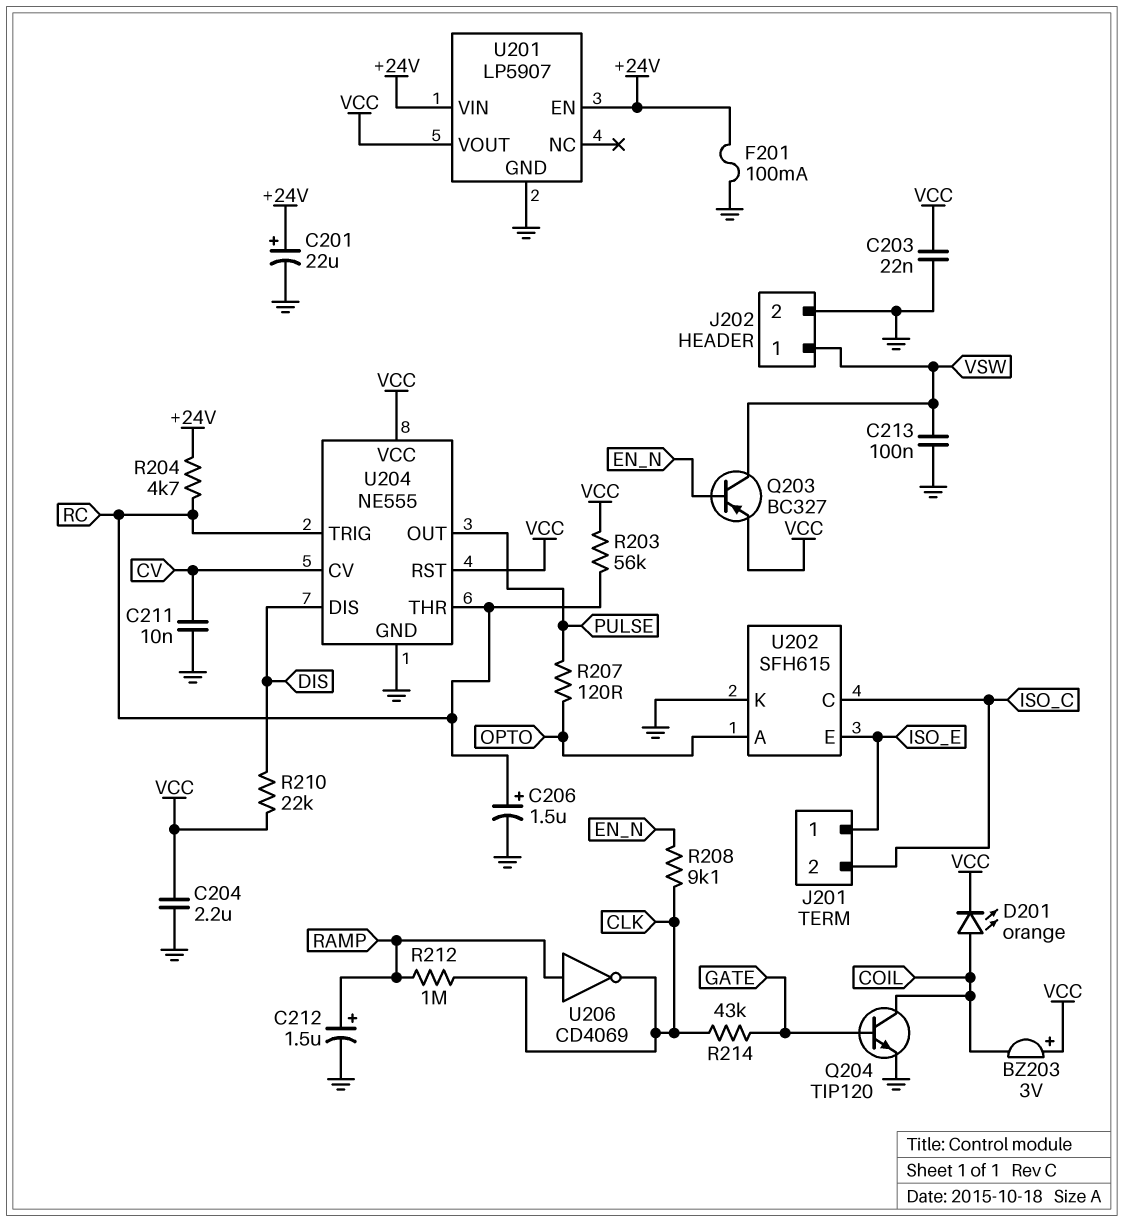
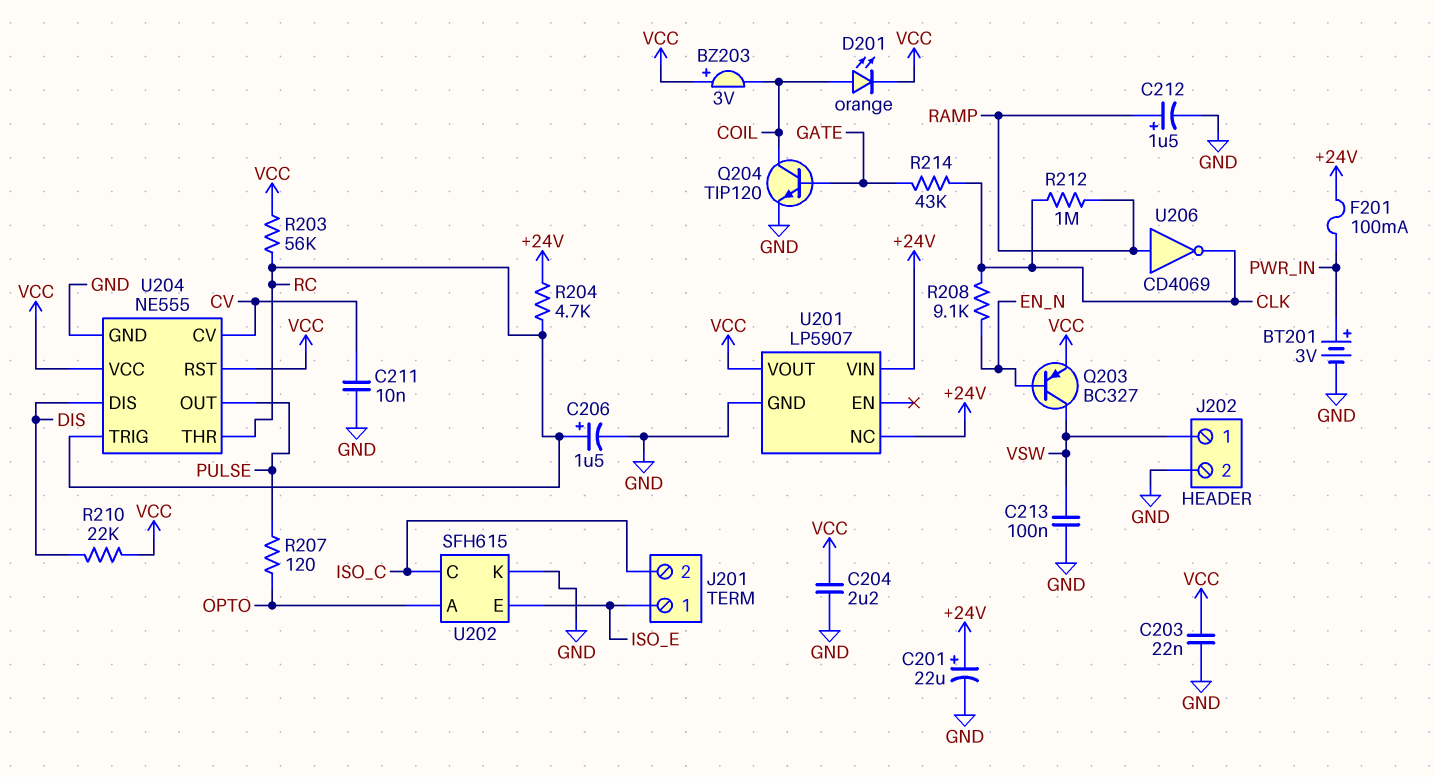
BT201: none -> 3V (plus PWR_IN, minus GND)
F201: 100mA (+24V, GND) -> 100mA (+24V, PWR_IN)
U201 pin EN: +24V -> none
U201 pin NC: none -> +24V

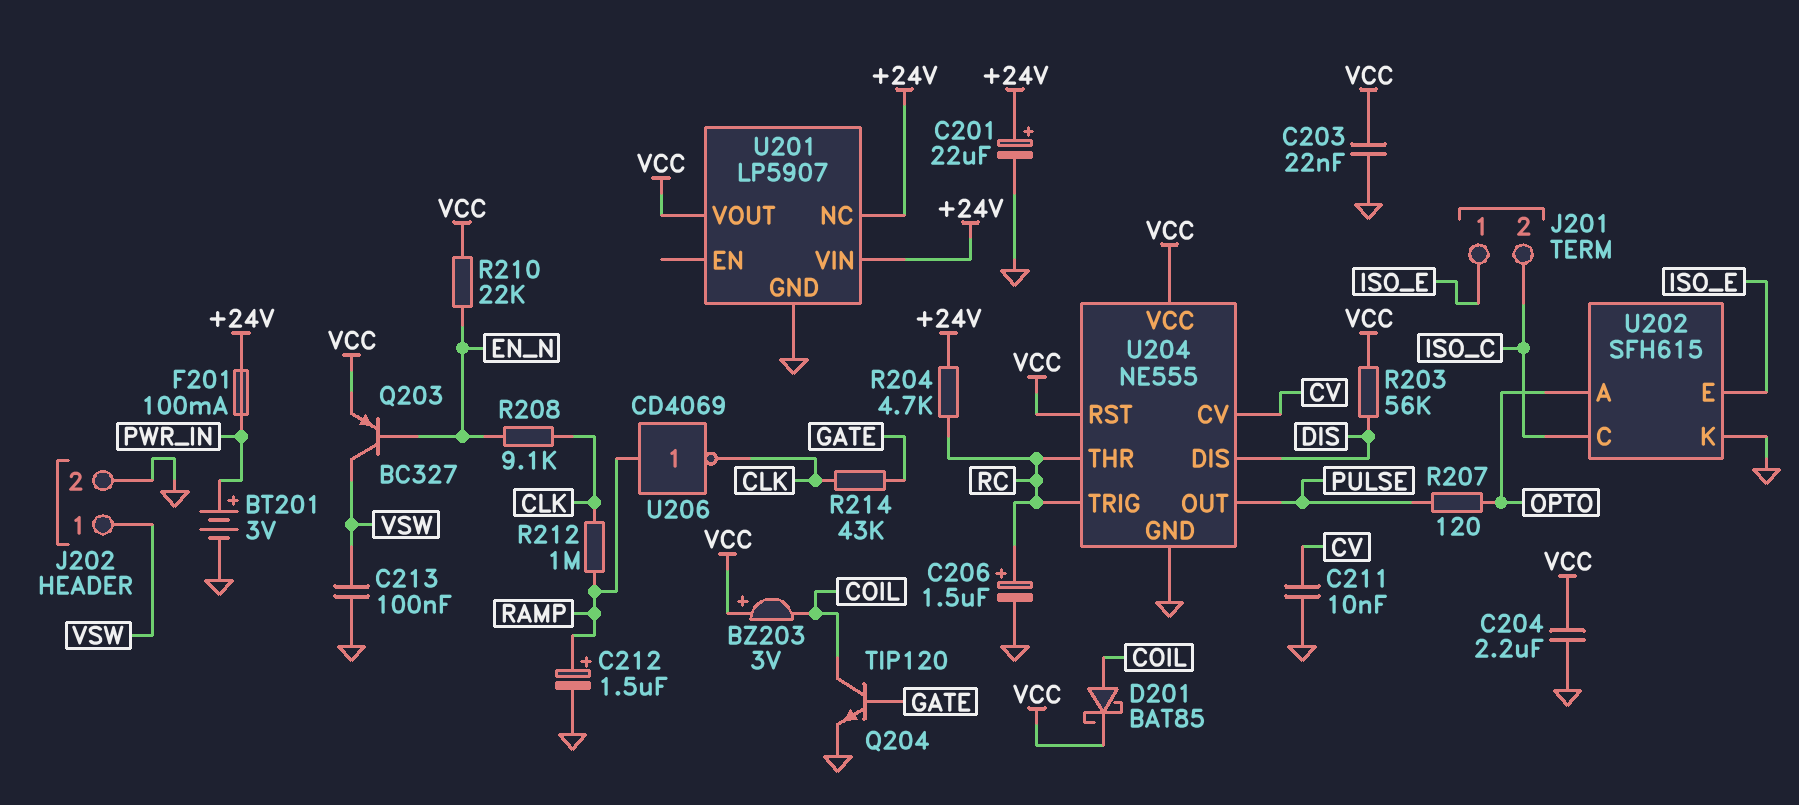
D201: LED orange (A COIL, K VCC) -> schottky BAT85 (A COIL, K VCC)
R203: 56k (RC, VCC) -> 56k (DIS, VCC)
R210: 22k (DIS, VCC) -> 22k (EN_N, VCC)

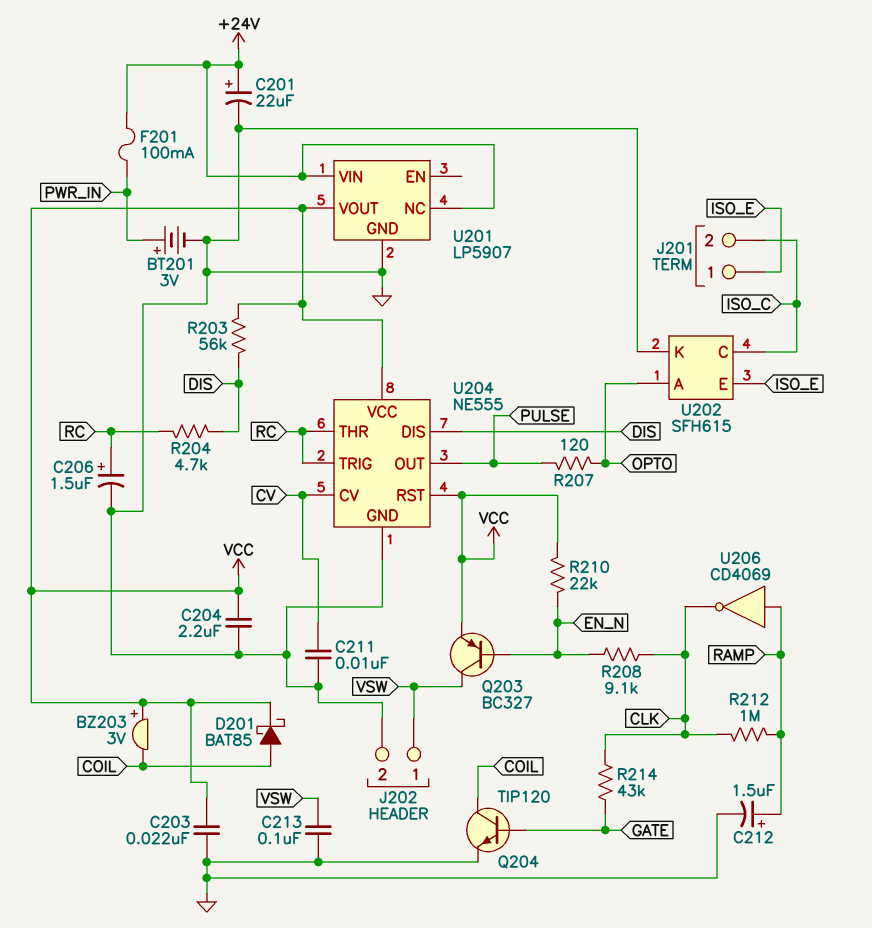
R204: 4.7k (+24V, RC) -> 4.7k (DIS, RC)

